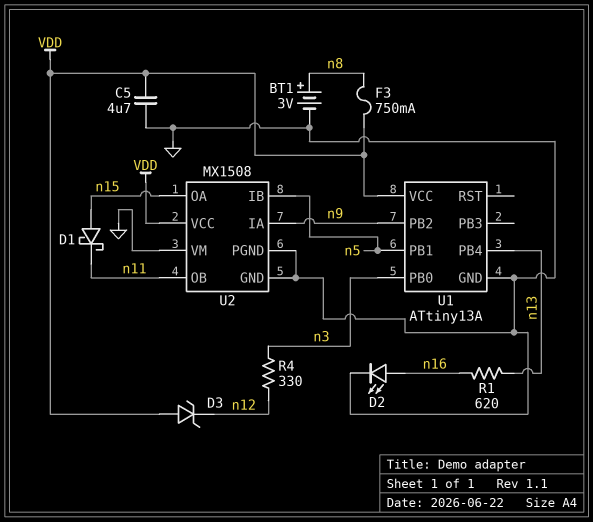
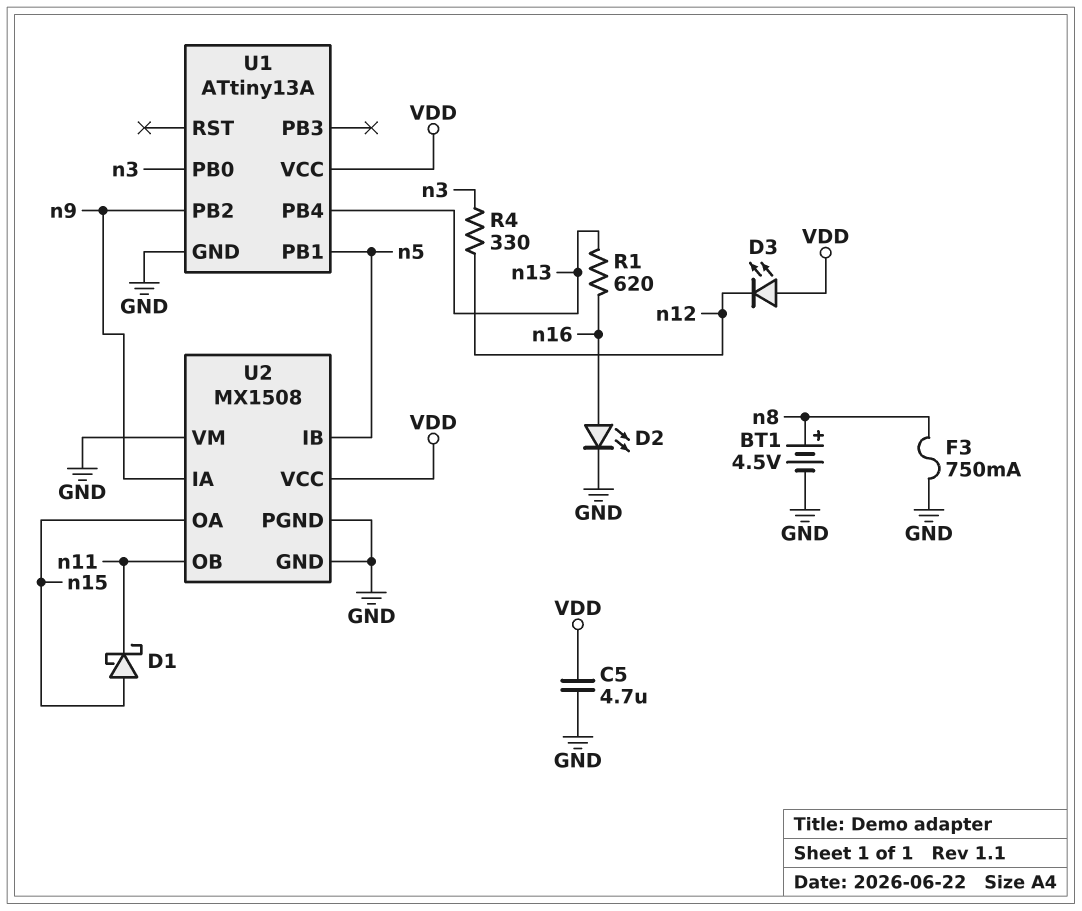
BT1: 3V (plus n8, minus GND) -> 4.5V (plus n8, minus GND)
D3: zener (A VDD, K n12) -> LED (A VDD, K n12)
F3: 750mA (VDD, n8) -> 750mA (GND, n8)

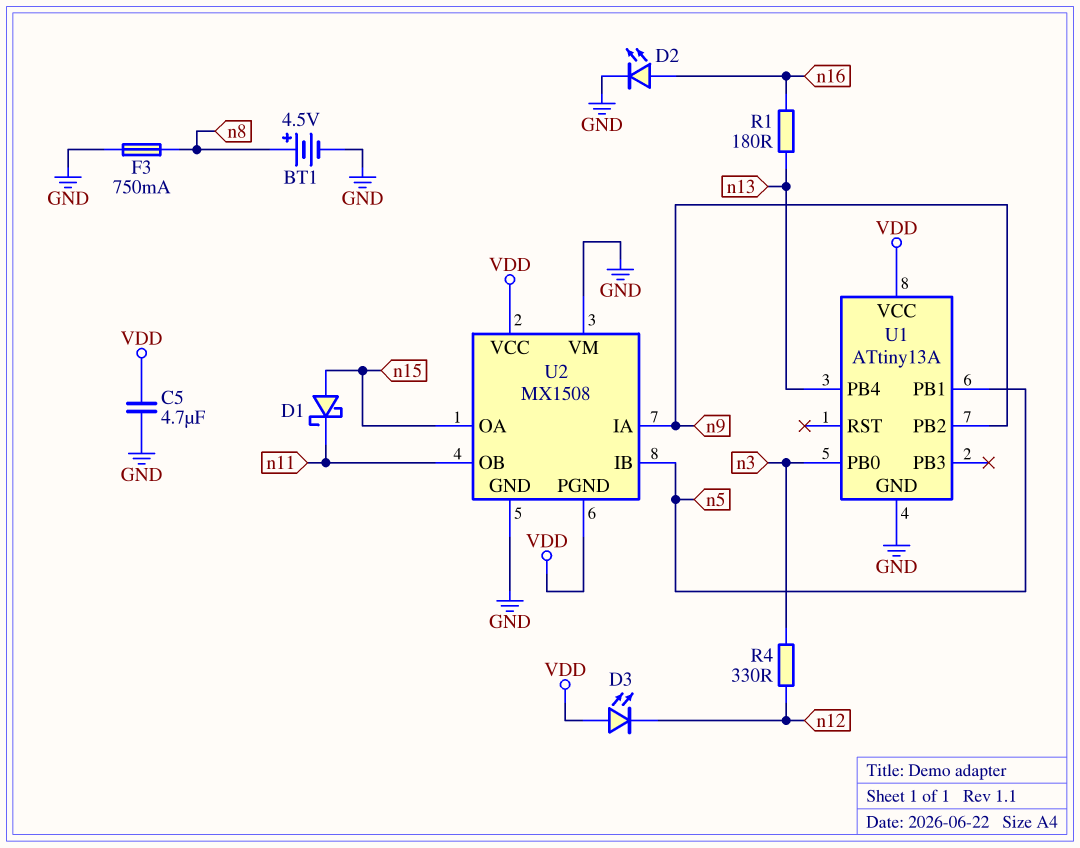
R1: 620 (n13, n16) -> 180 (n13, n16)
U2 pin PGND: GND -> VDD

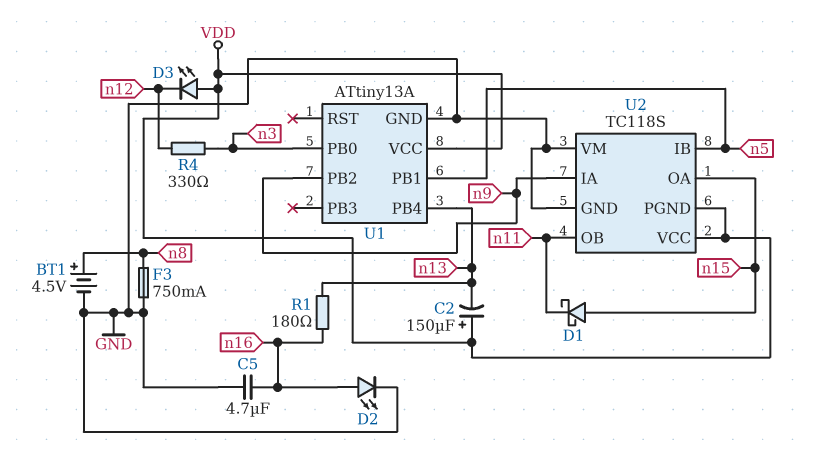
C2: none -> 150uF (plus VDD, minus n13)
C5: 4.7uF (GND, VDD) -> 4.7uF (GND, n16)
U2: MX1508 -> TC118S

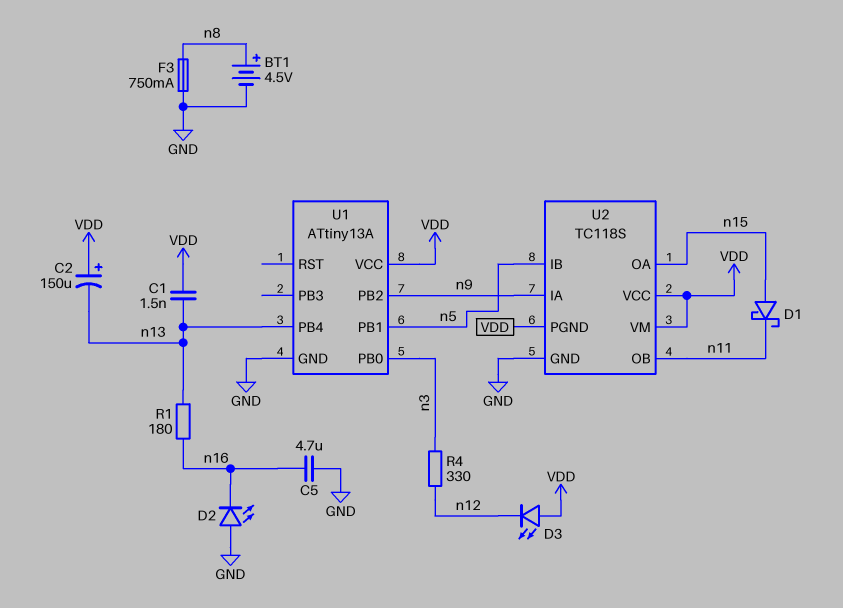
C1: none -> 1.5nF (VDD, n13)
D2: LED (A n16, K GND) -> LED (A GND, K n16)
U2 pin VM: GND -> VDD

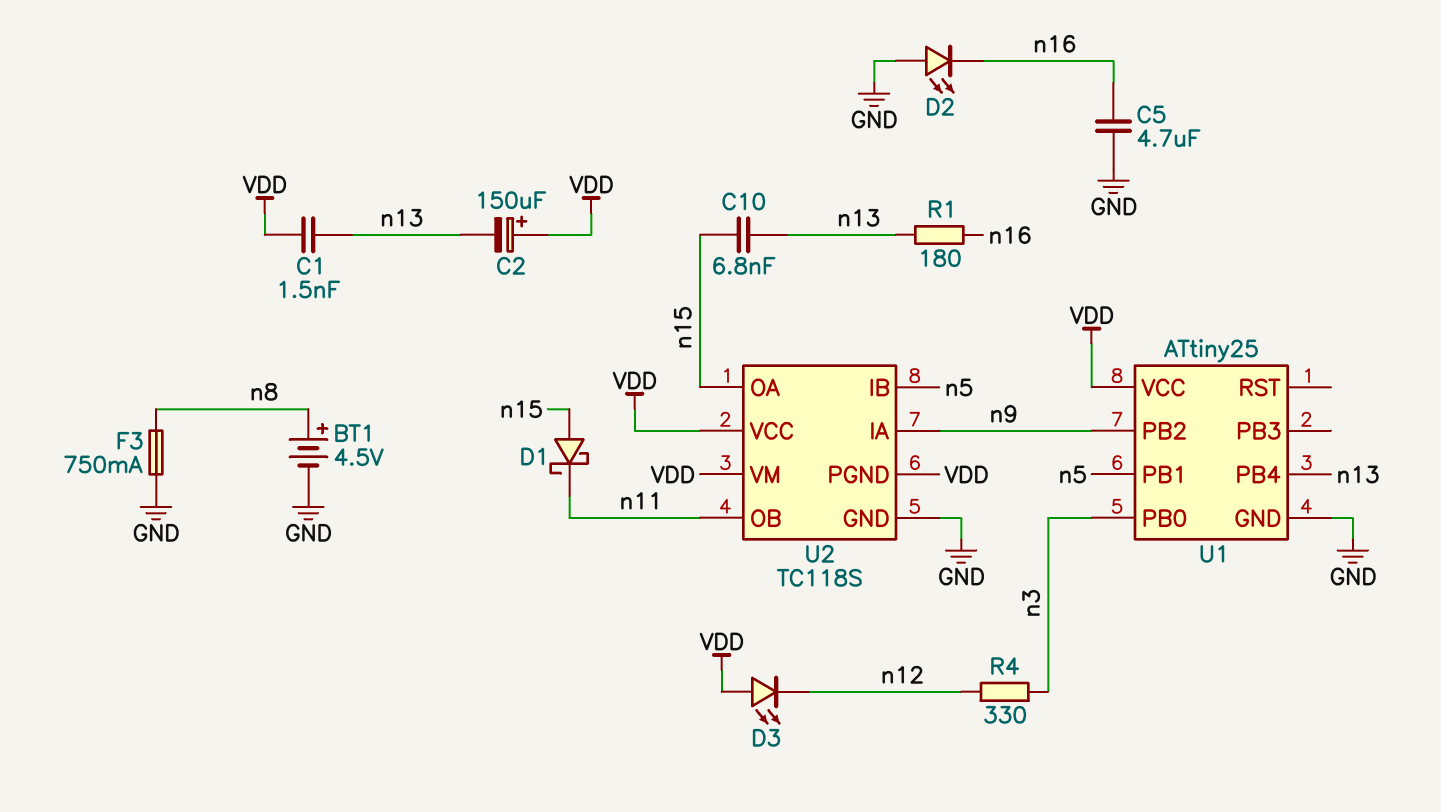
C10: none -> 6.8nF (n13, n15)
U1: ATtiny13A -> ATtiny25

